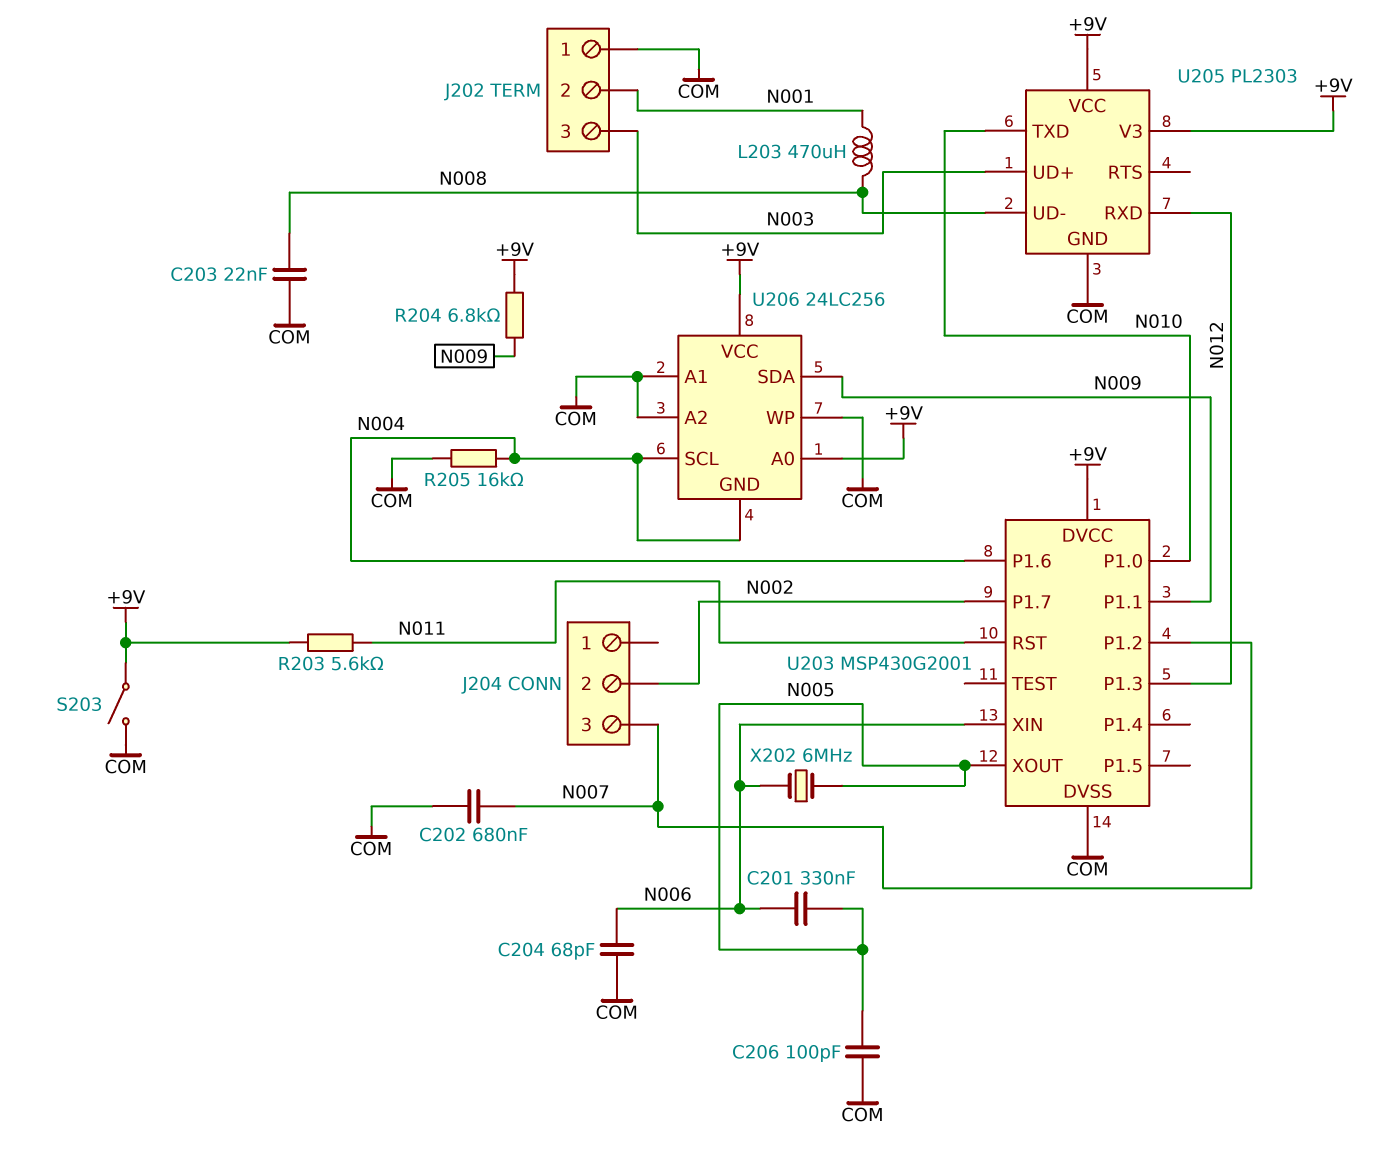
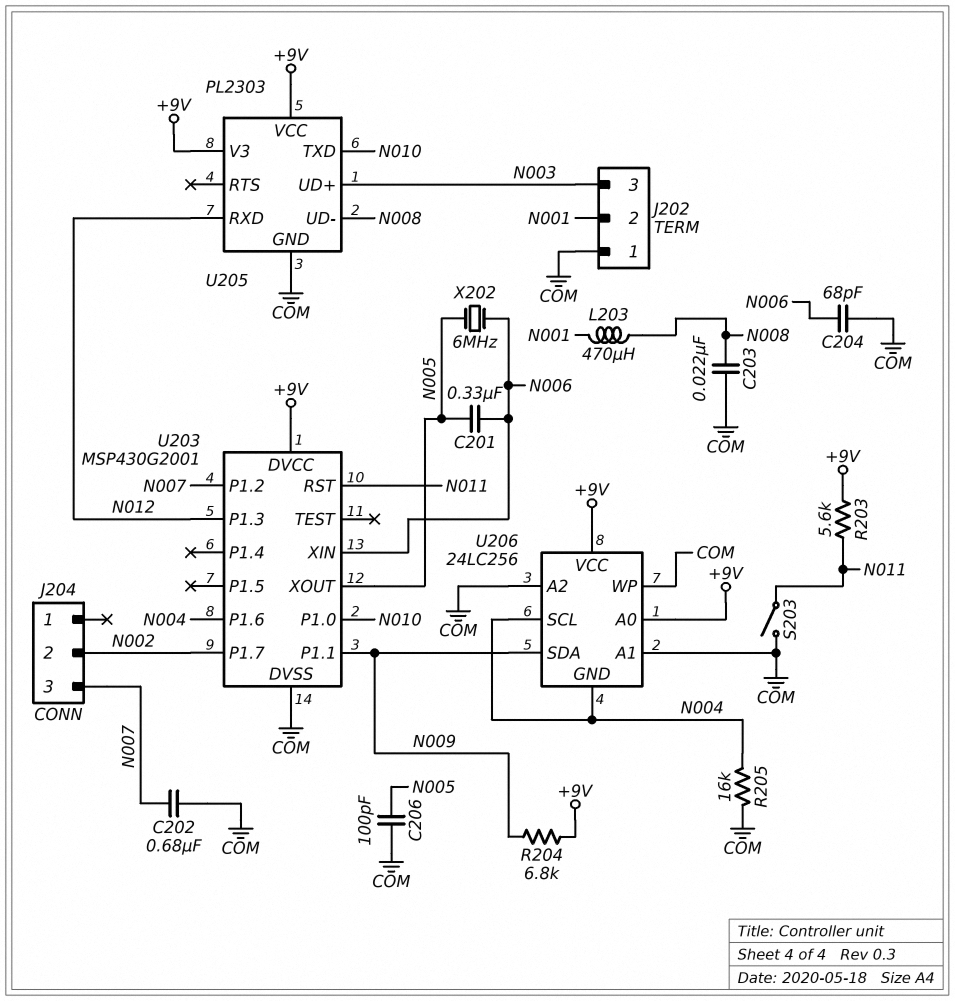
S203: switch (+9V, COM) -> switch (COM, N011)

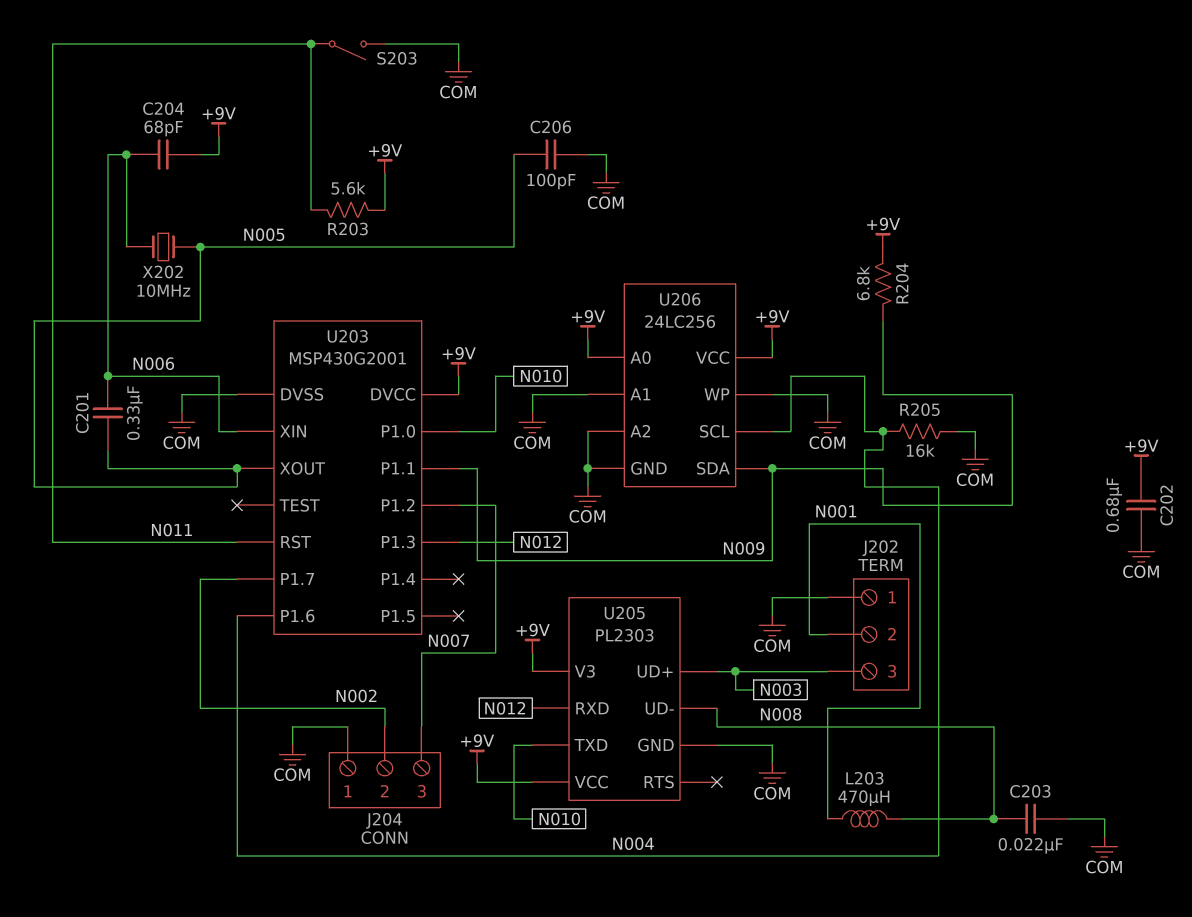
C202: 680nF (COM, N007) -> 680nF (+9V, COM)
C204: 68pF (COM, N006) -> 68pF (+9V, N006)
J204 pin 1: none -> COM
U206 pin GND: N004 -> COM
X202: 6MHz (N005, N006) -> 10MHz (N005, N006)

